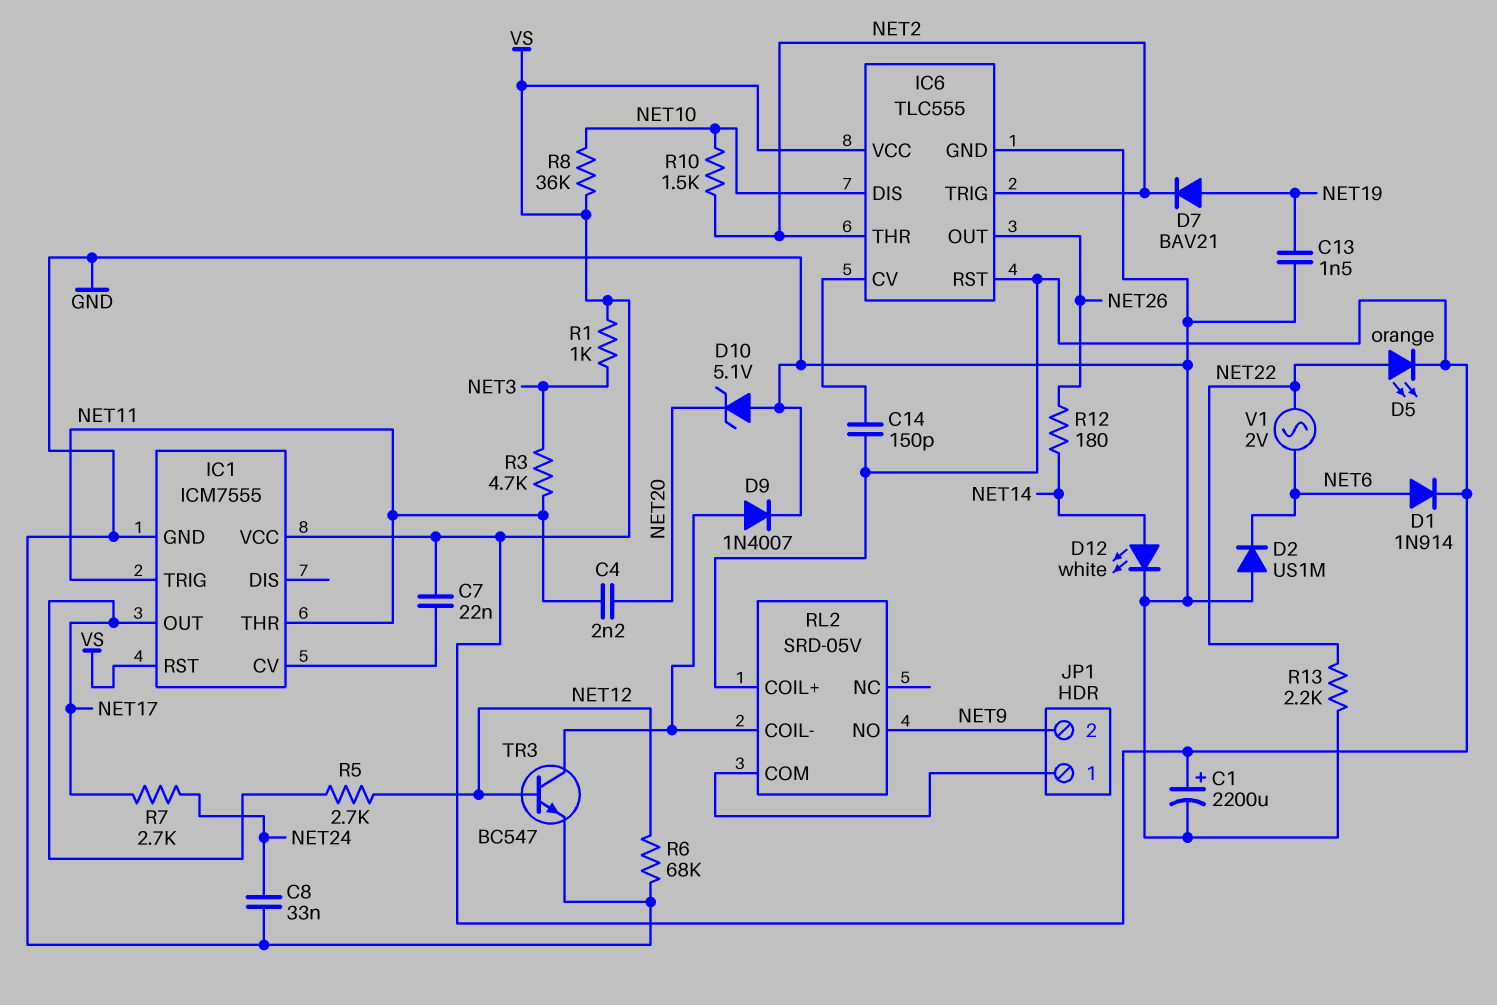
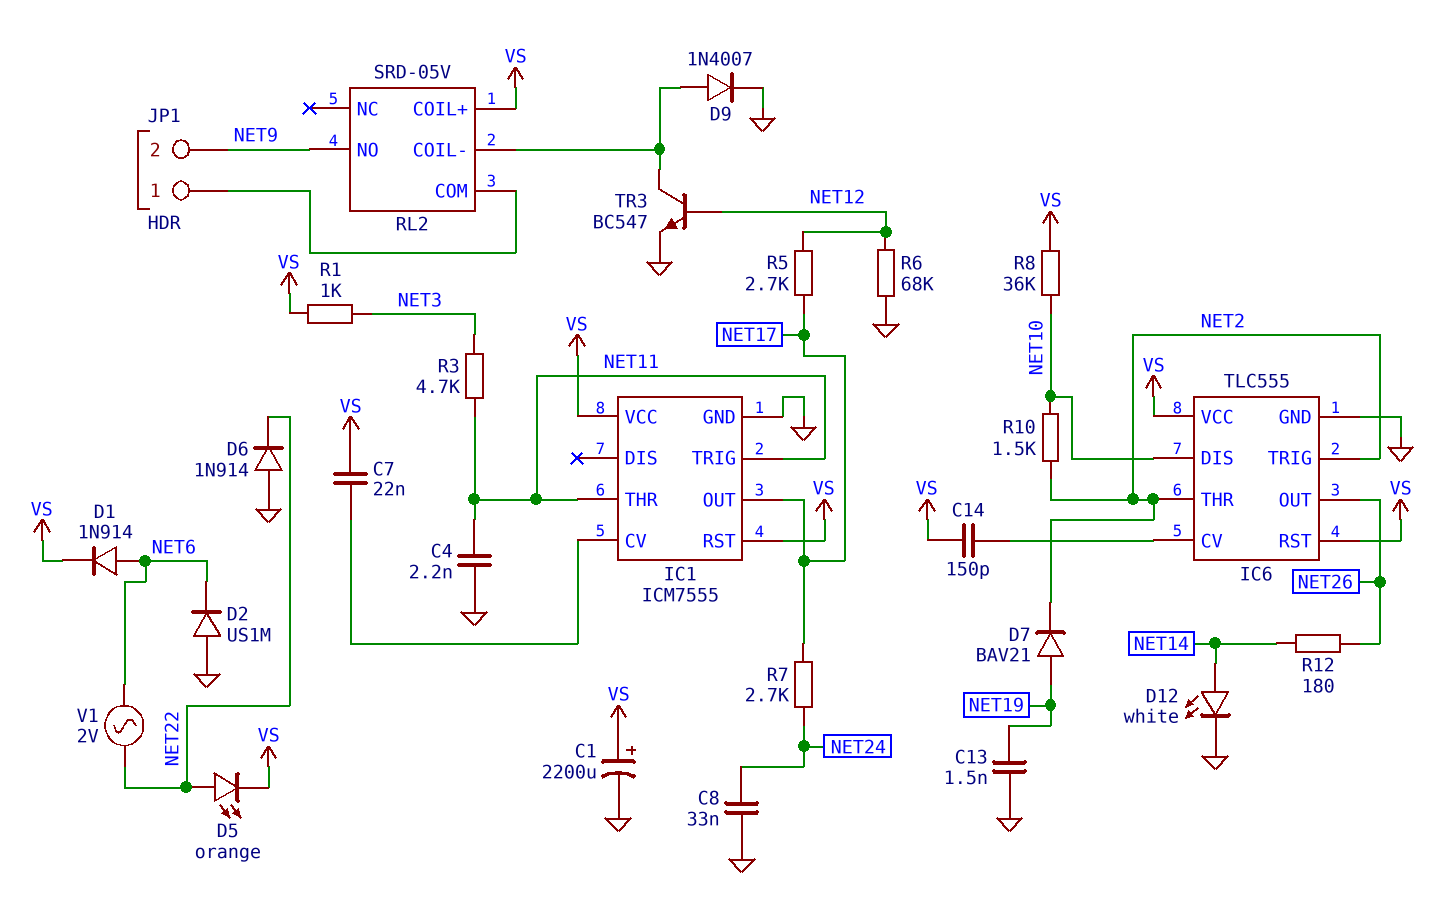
C4: 2.2nF (NET11, NET20) -> 2.2nF (GND, NET11)
D6: none -> diode 1N914 (A GND, K NET22)
D10: zener 5.1V (A GND, K NET20) -> none
R13: 2.2k (GND, NET22) -> none

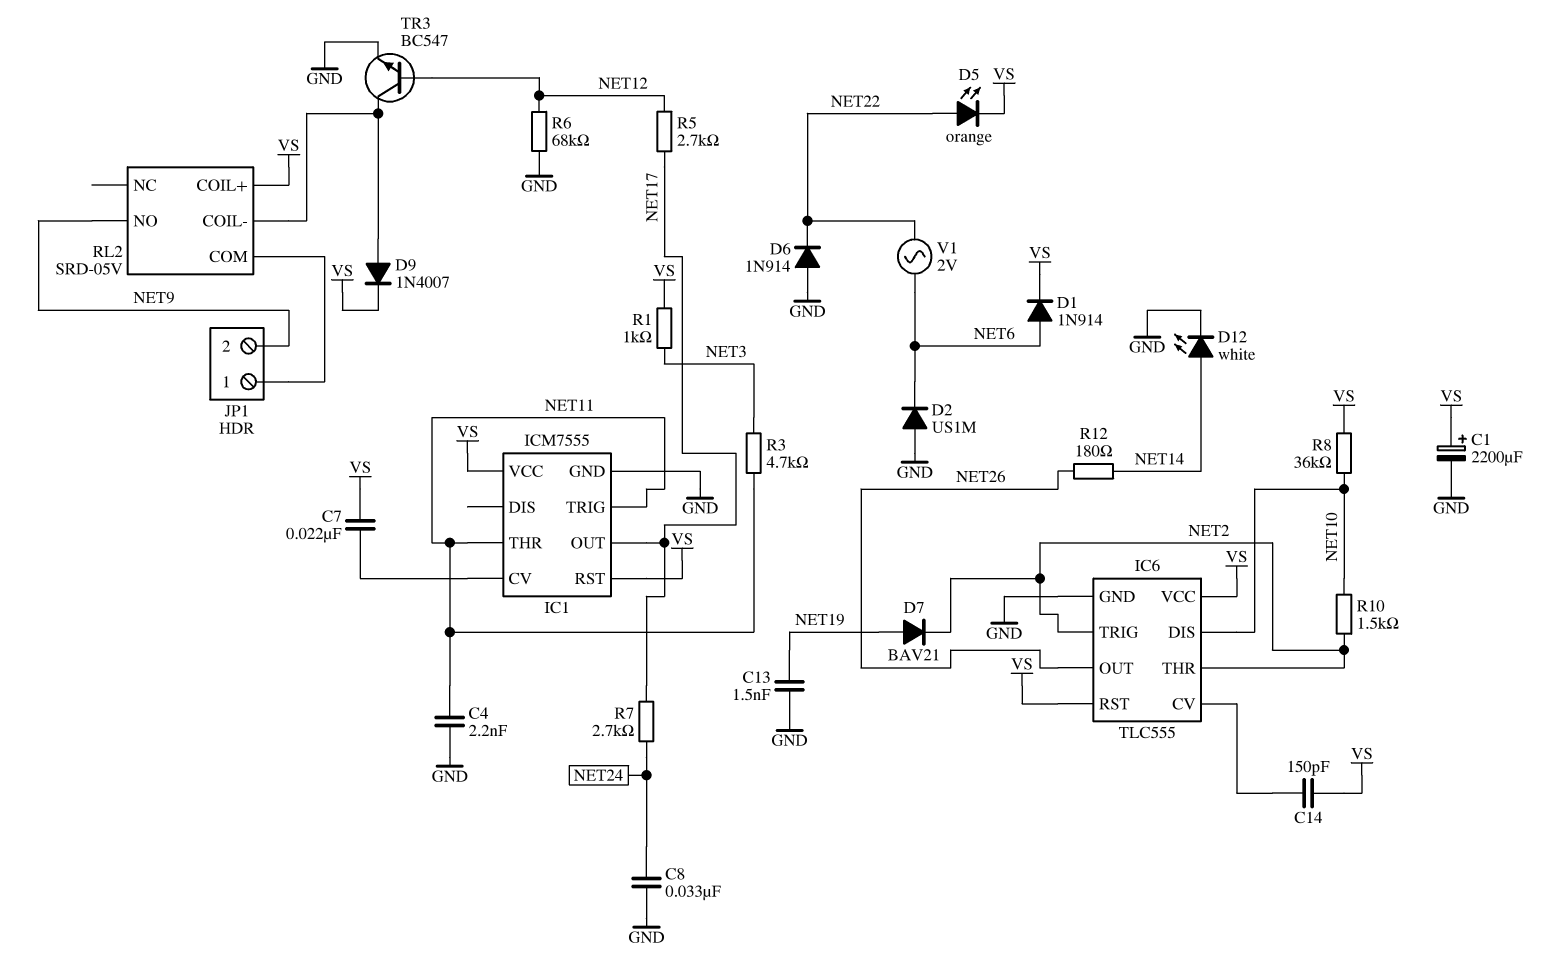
D9: diode 1N4007 (A RL2/COIL-, K GND) -> diode 1N4007 (A RL2/COIL-, K VS)

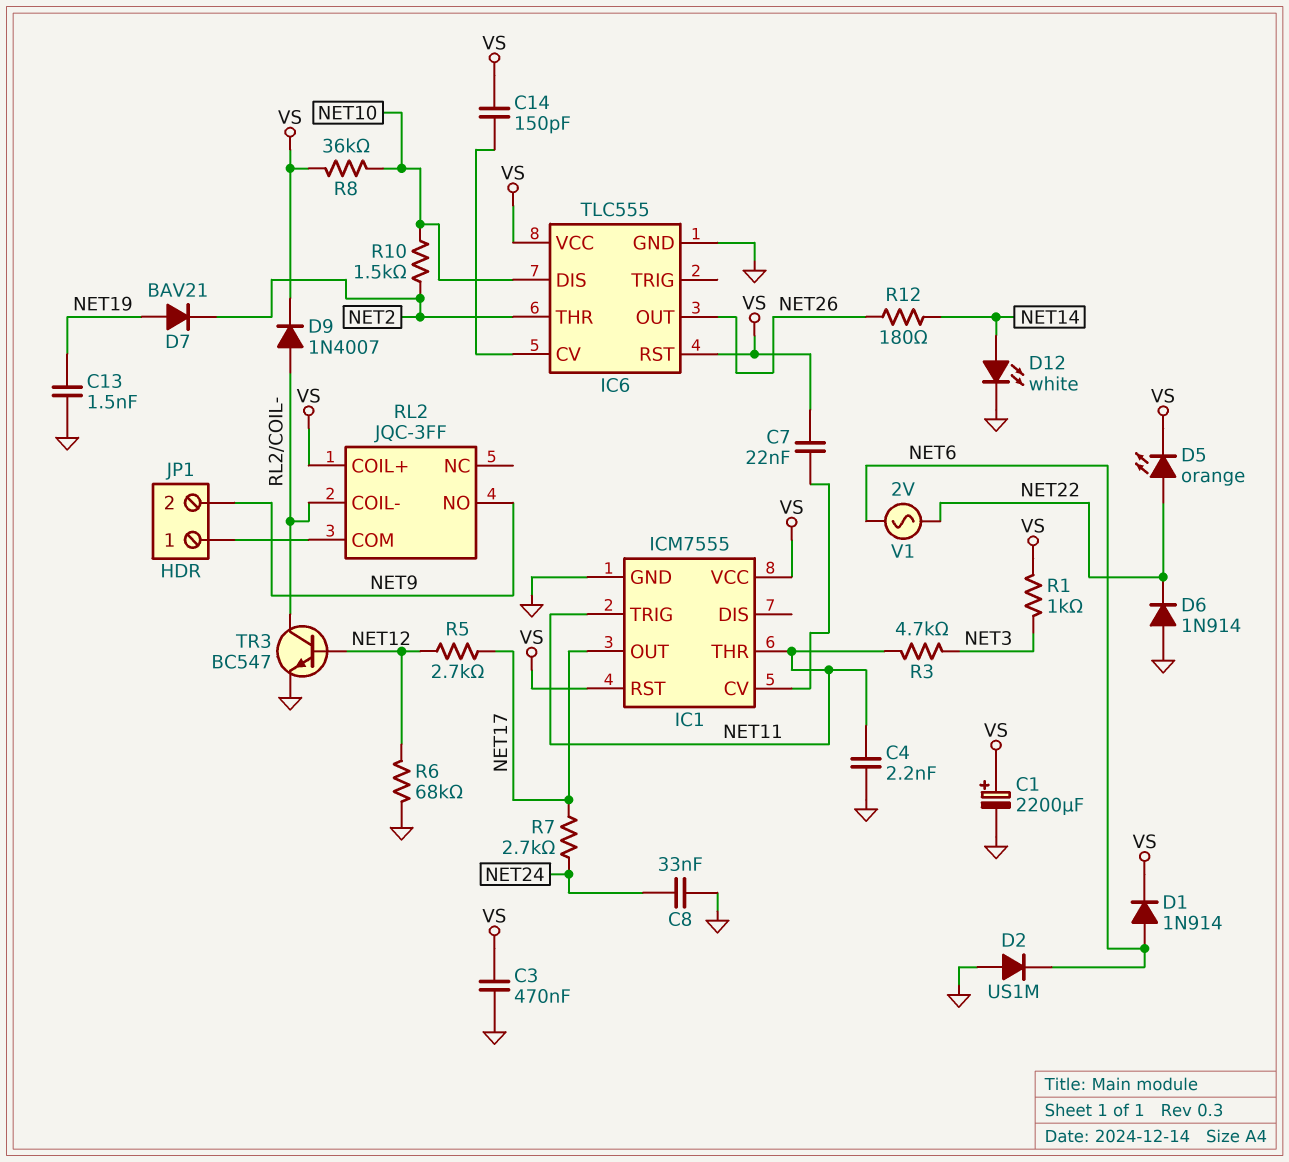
C3: none -> 470nF (GND, VS)
IC6 pin TRIG: NET2 -> none
RL2: SRD-05V -> JQC-3FF

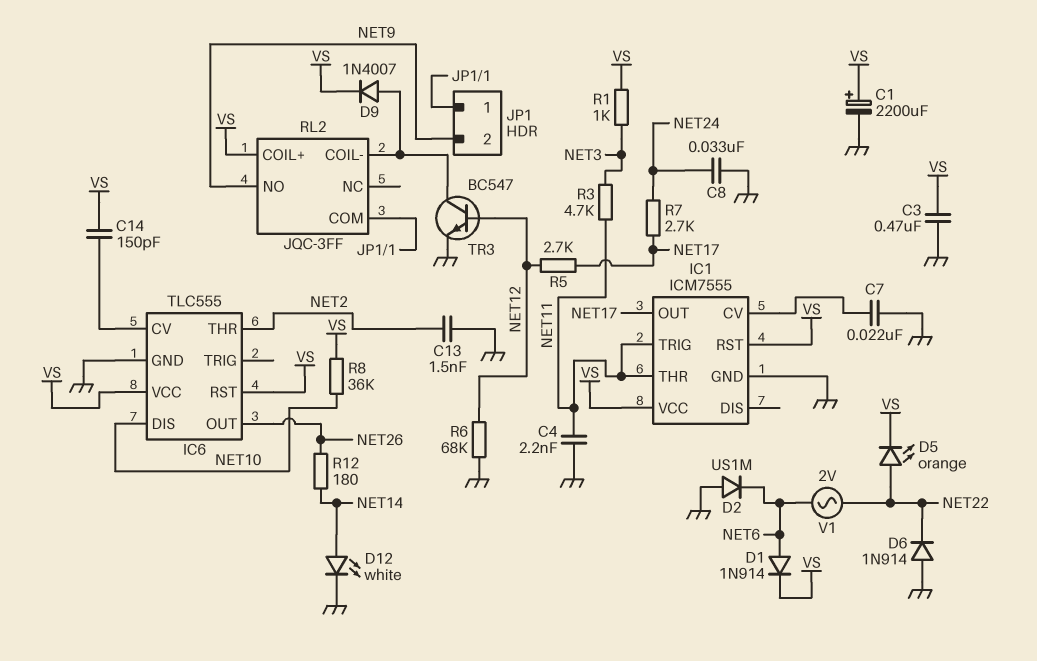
C7: 22nF (IC1/CV, VS) -> 22nF (GND, IC1/CV)
C13: 1.5nF (GND, NET19) -> 1.5nF (GND, NET2)
D7: diode BAV21 (A NET19, K NET2) -> none
R10: 1.5k (NET2, NET10) -> none

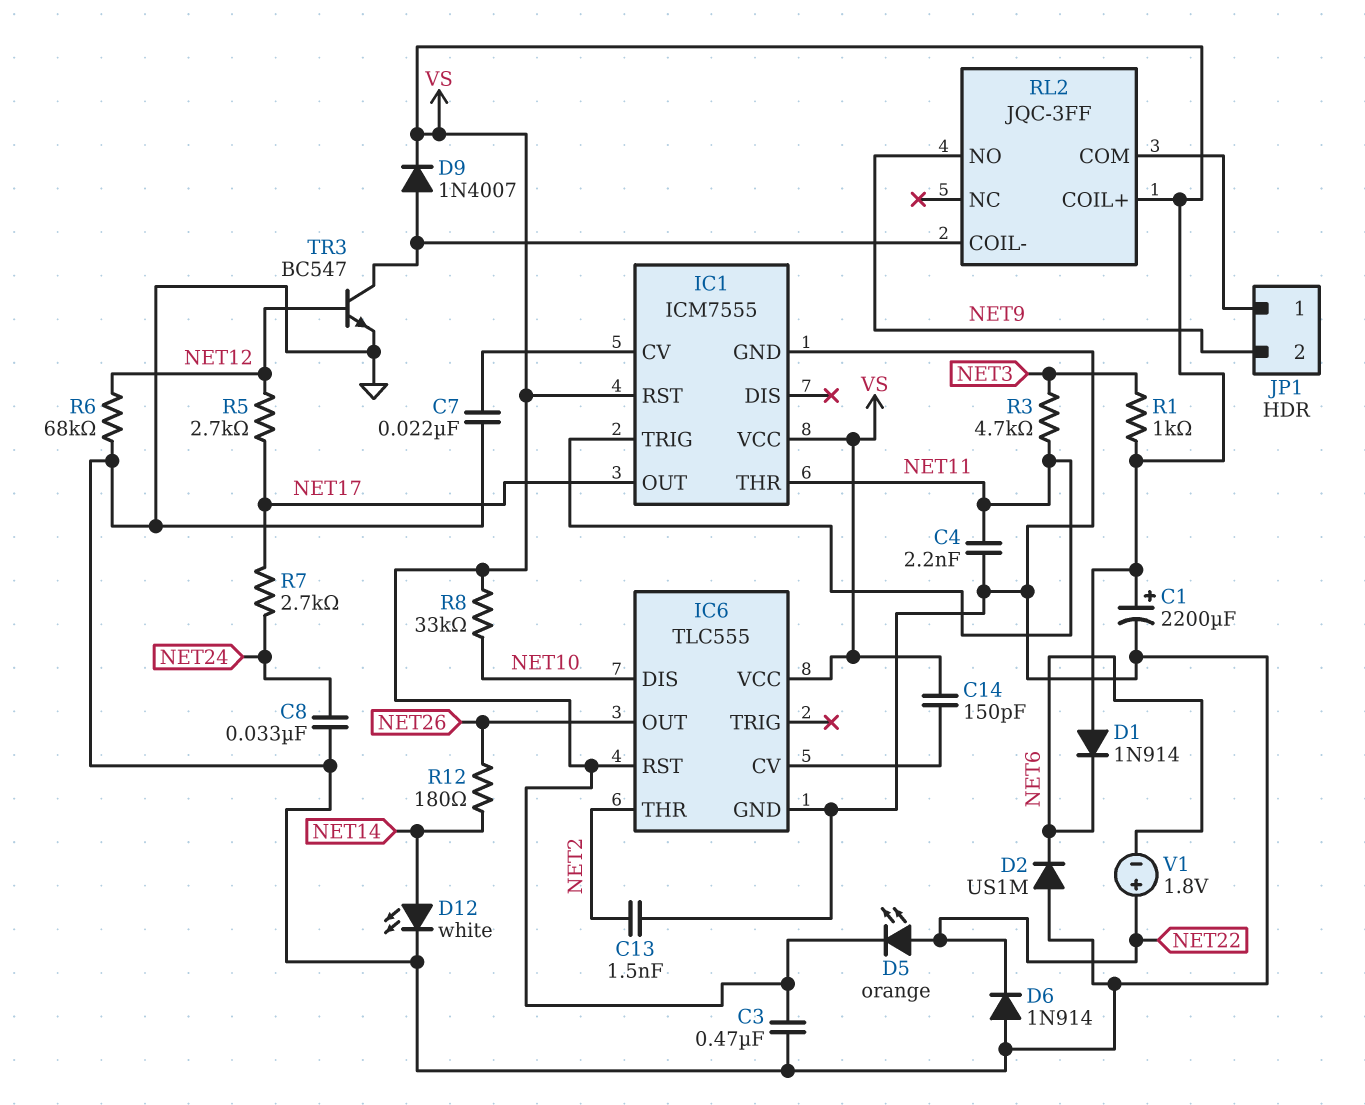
D1: diode 1N914 (A NET6, K VS) -> diode 1N914 (A VS, K NET6)
R8: 36k (NET10, VS) -> 33k (NET10, VS)
V1: AC 2V (NET6, NET22) -> 1.8V (plus NET22, minus NET6)

